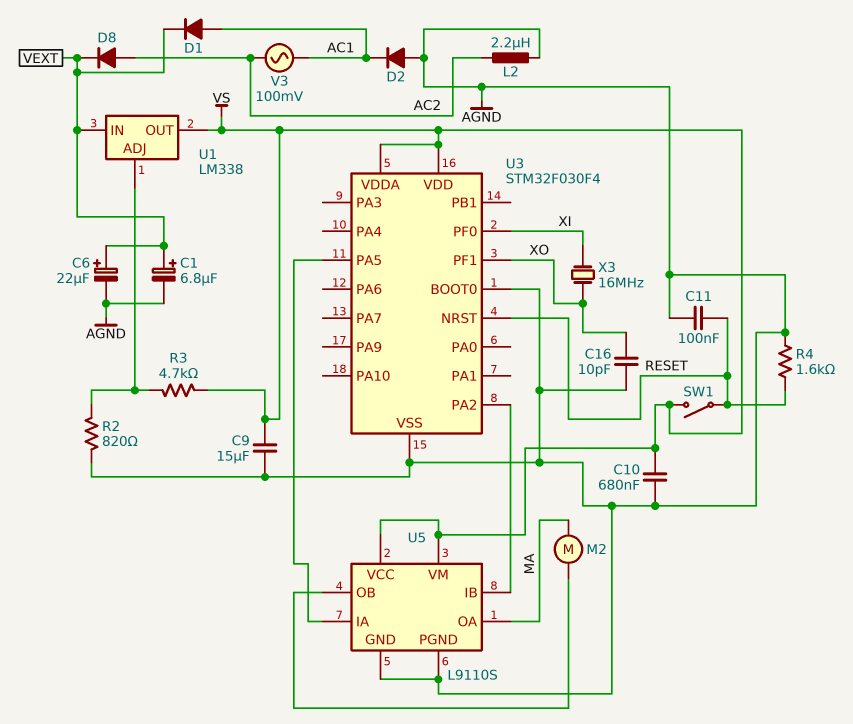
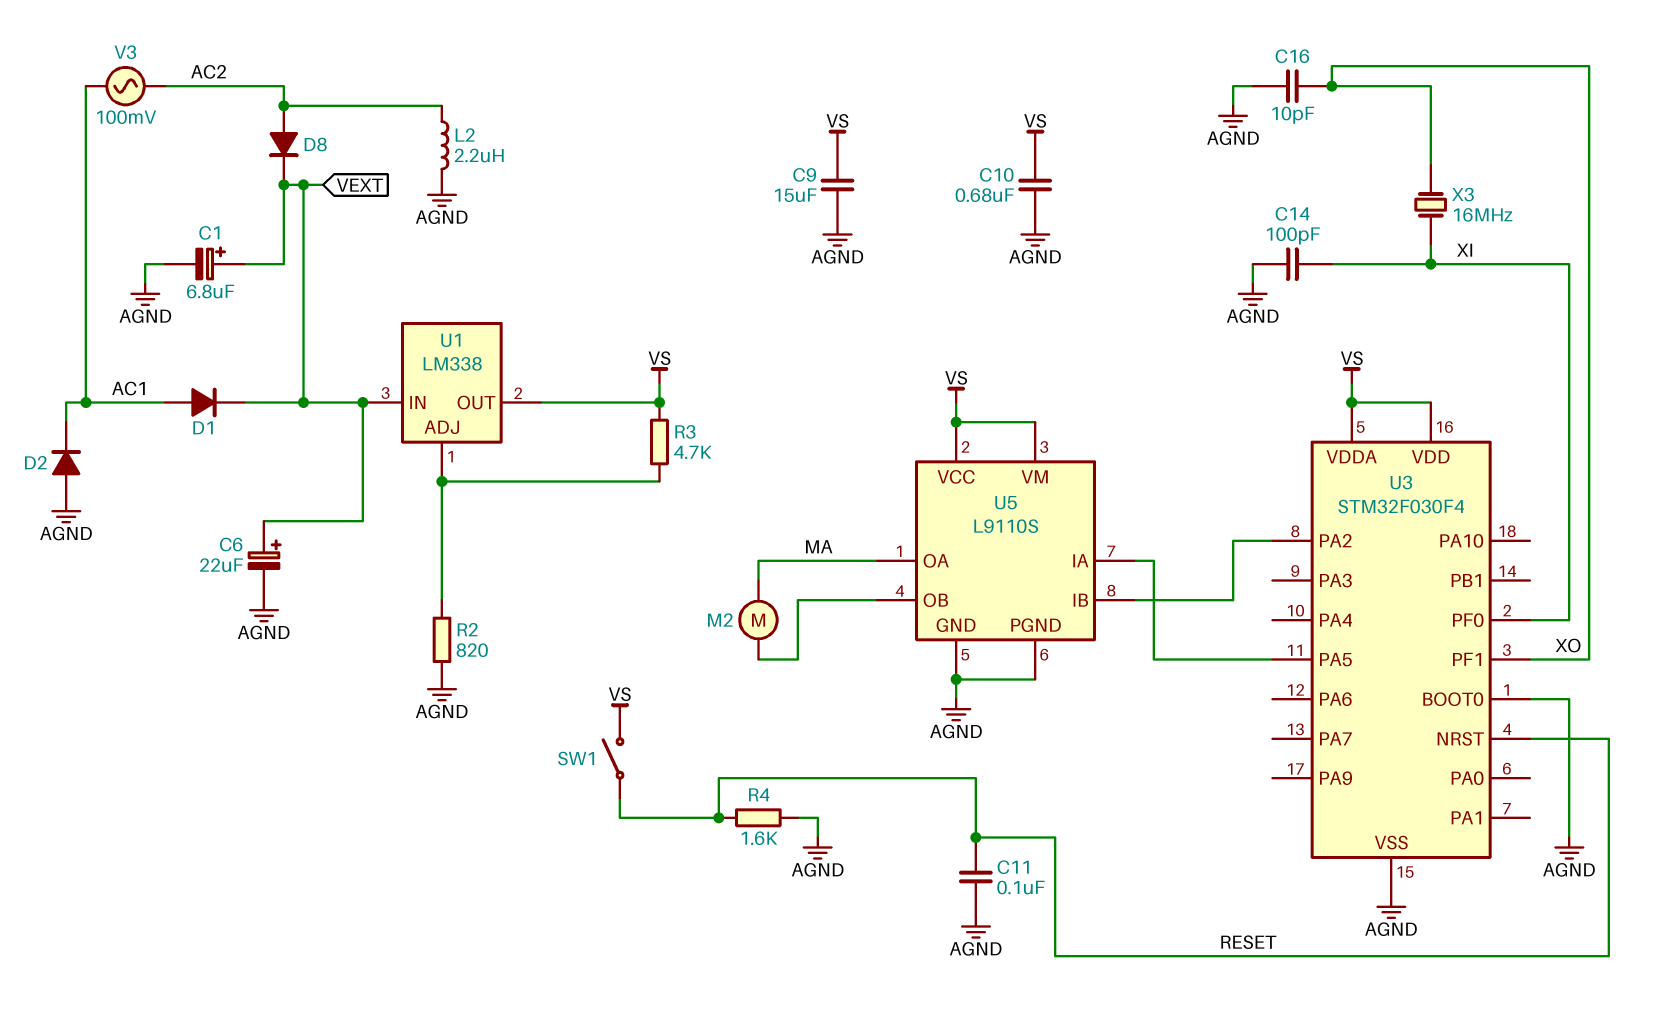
C14: none -> 100pF (AGND, XI)

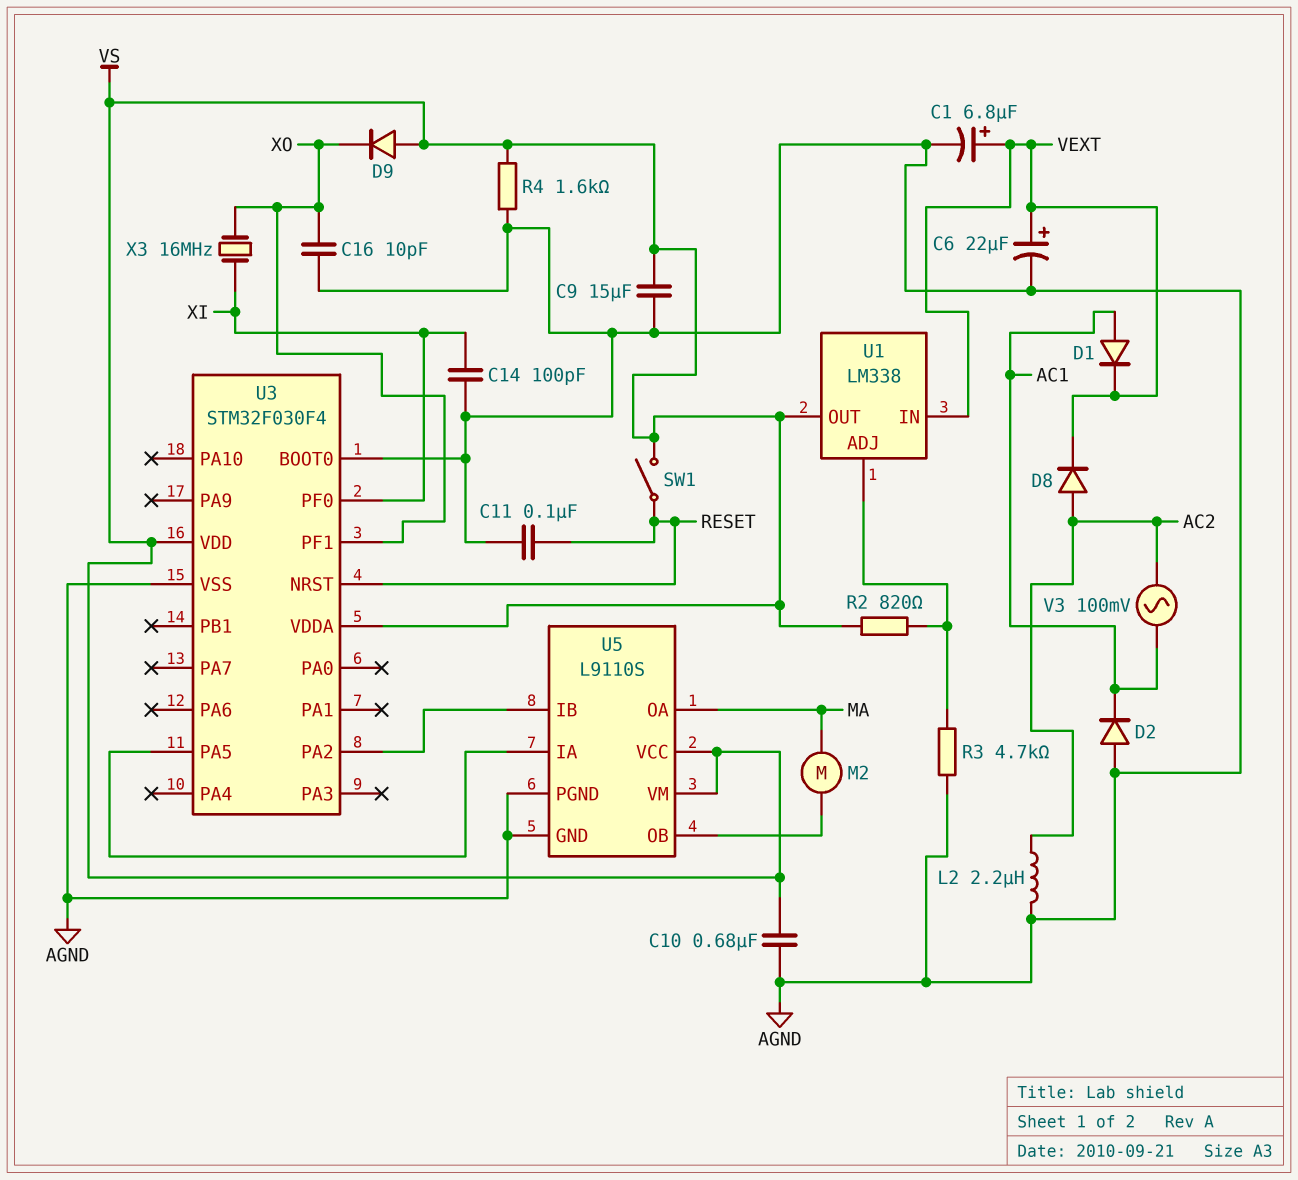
D9: none -> diode (A VS, K XO)
R2: 820 (AGND, U1/ADJ) -> 820 (U1/ADJ, VS)
R3: 4.7k (U1/ADJ, VS) -> 4.7k (AGND, U1/ADJ)
R4: 1.6k (AGND, RESET) -> 1.6k (AGND, VS)

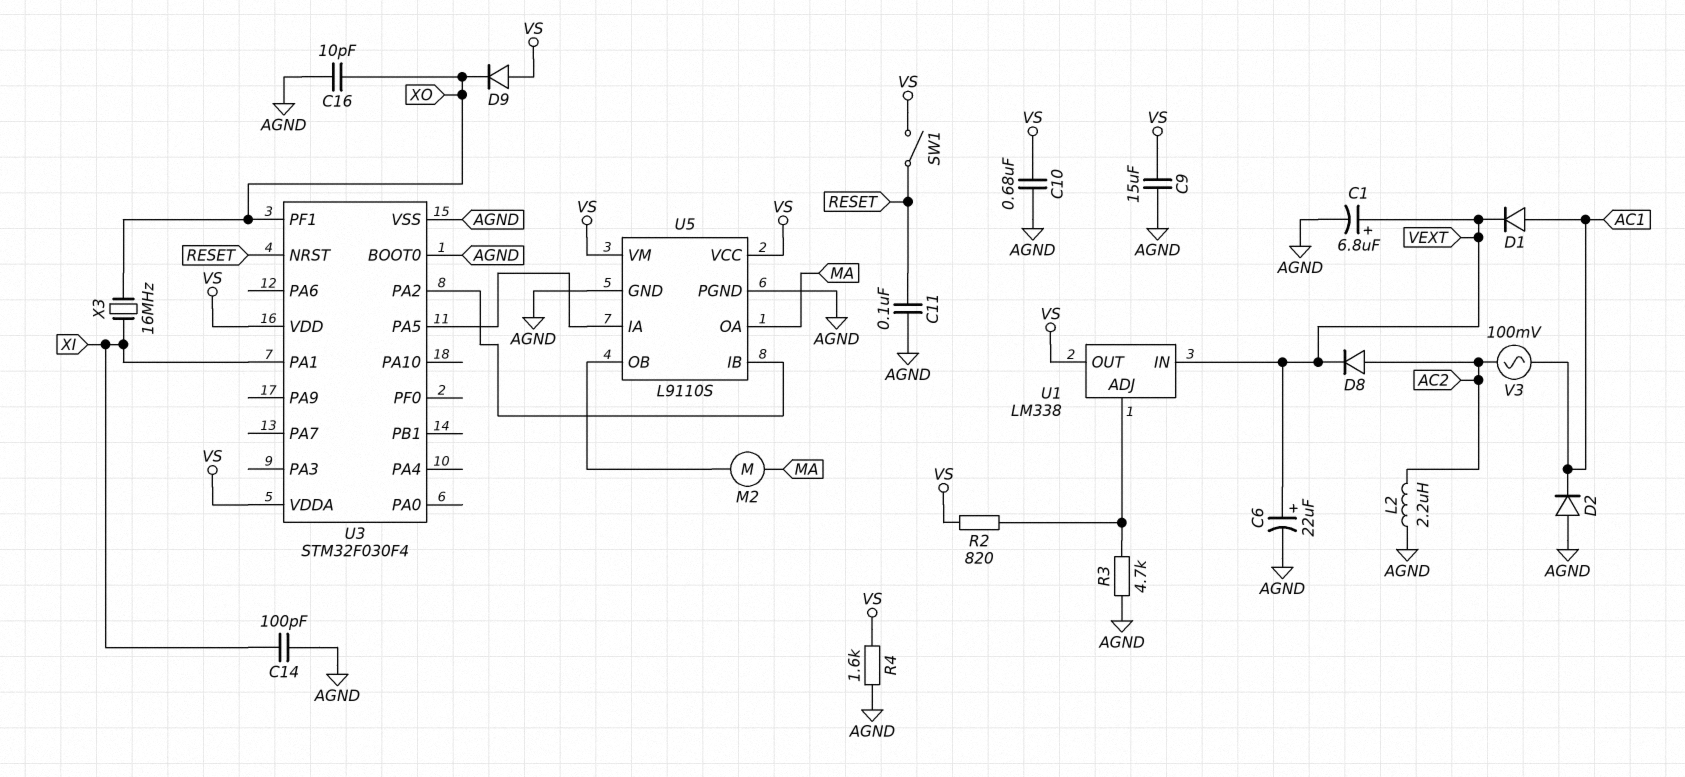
U3 pin PA1: none -> XI
U3 pin PF0: XI -> none

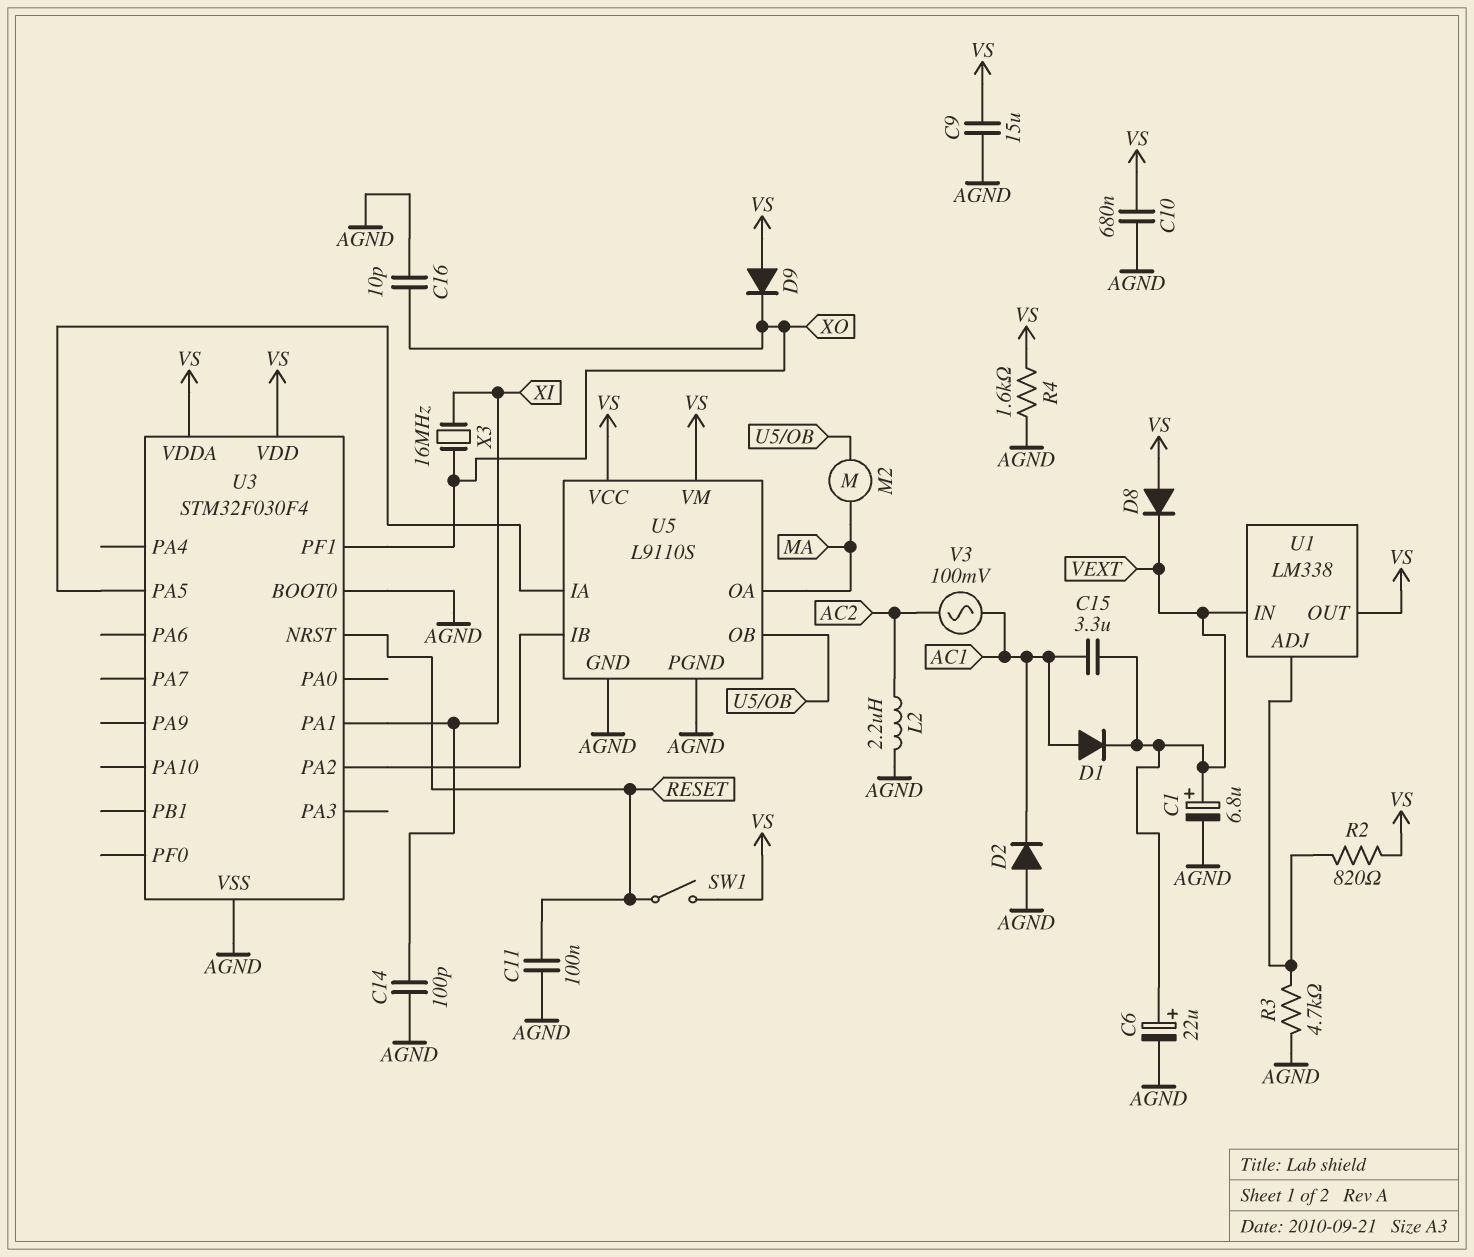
C15: none -> 3.3uF (AC1, VEXT)
D8: diode (A AC2, K VEXT) -> diode (A VS, K VEXT)

